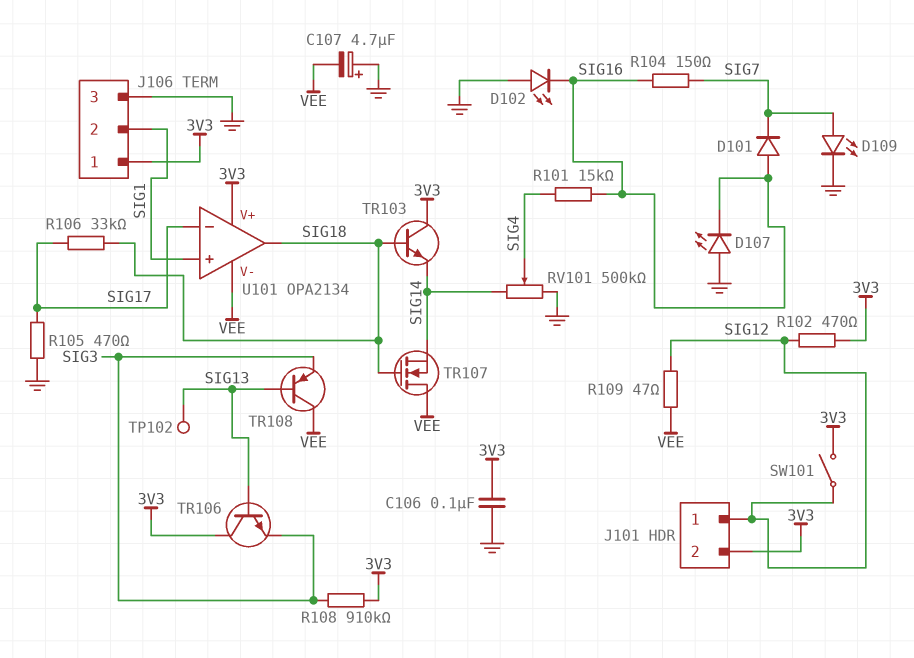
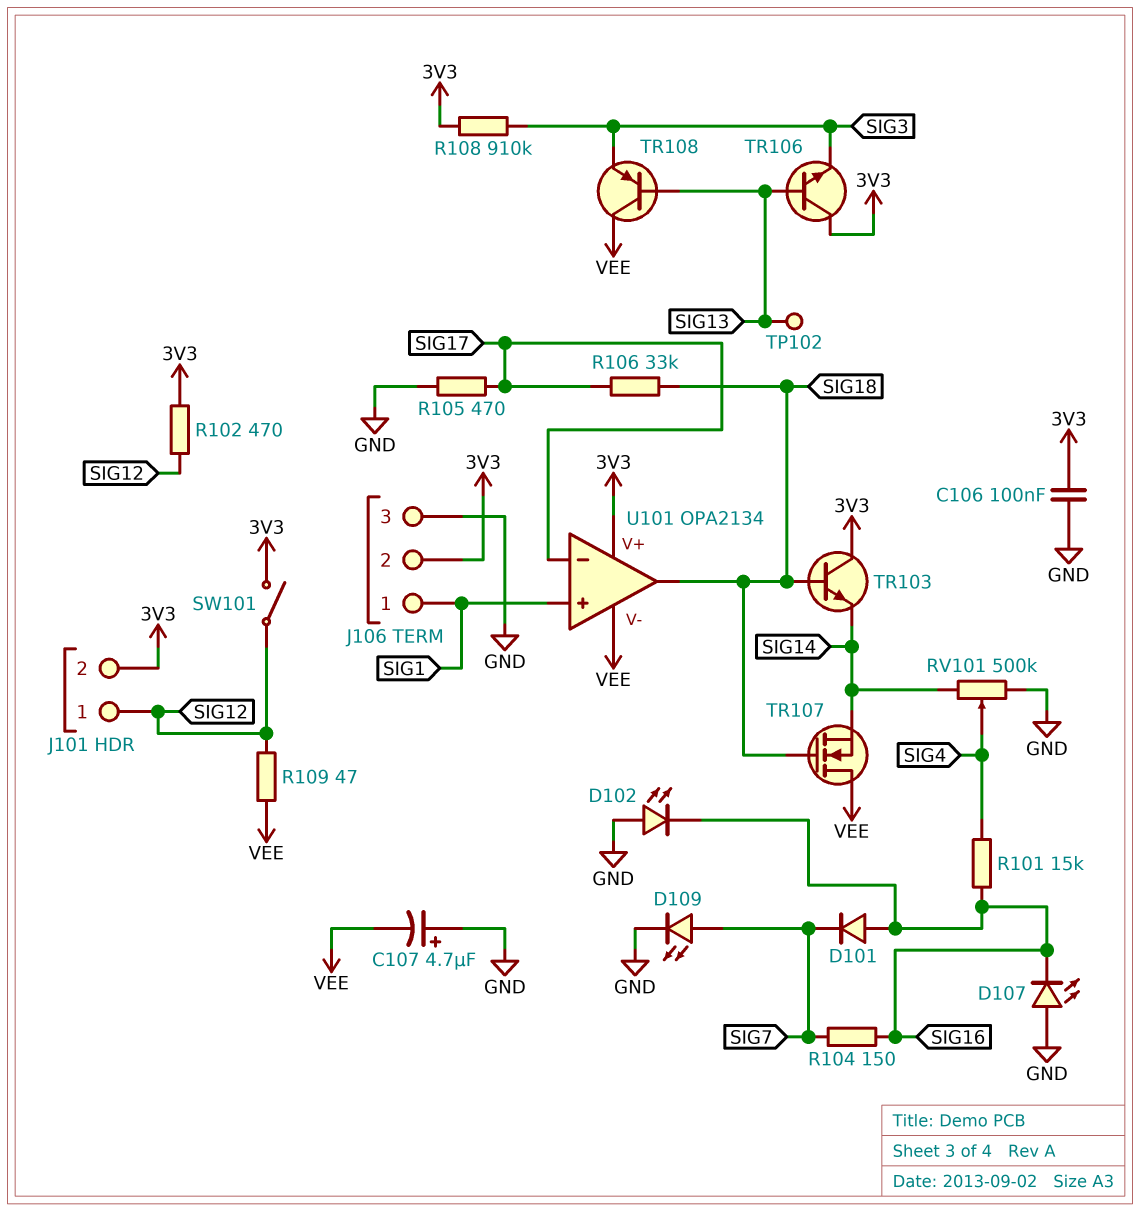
J106 pin 1: 3V3 -> SIG1
J106 pin 2: SIG1 -> 3V3

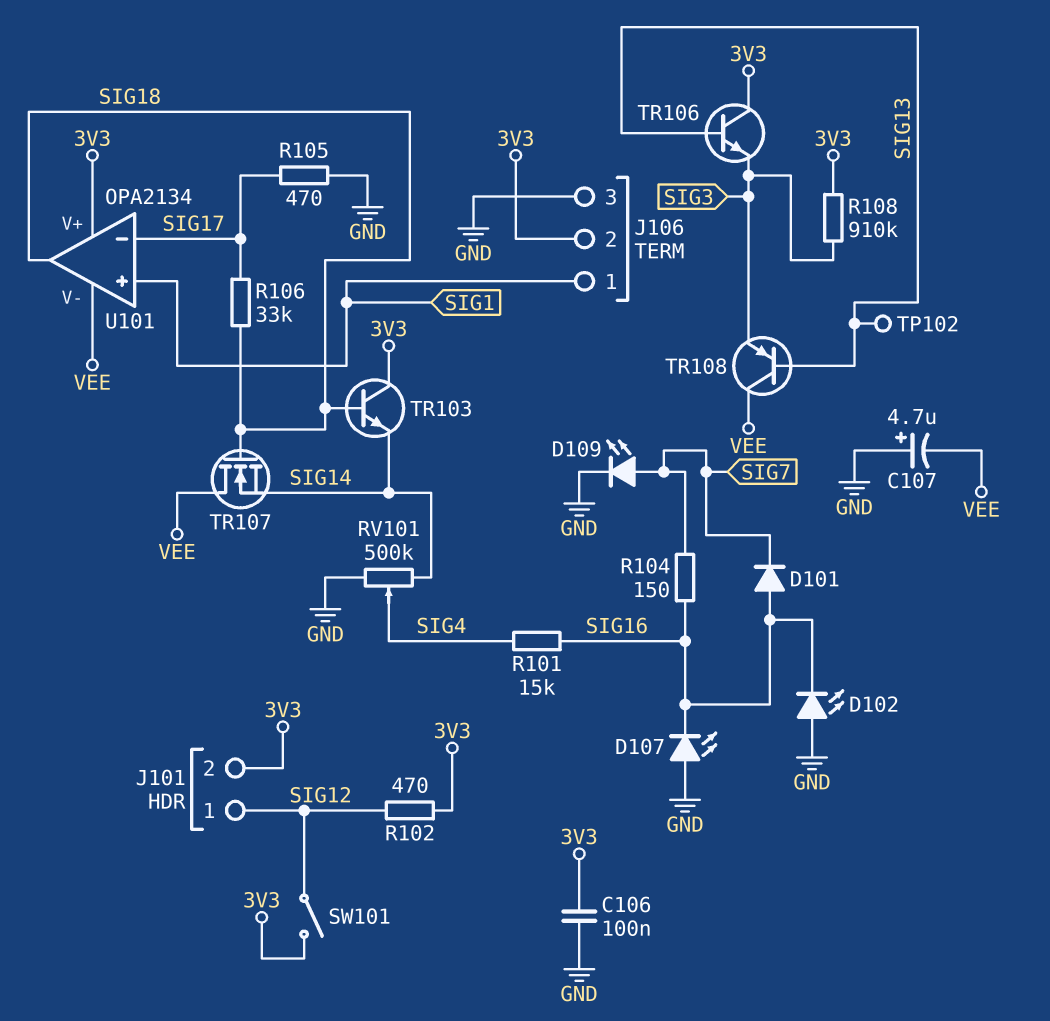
R109: 47 (SIG12, VEE) -> none

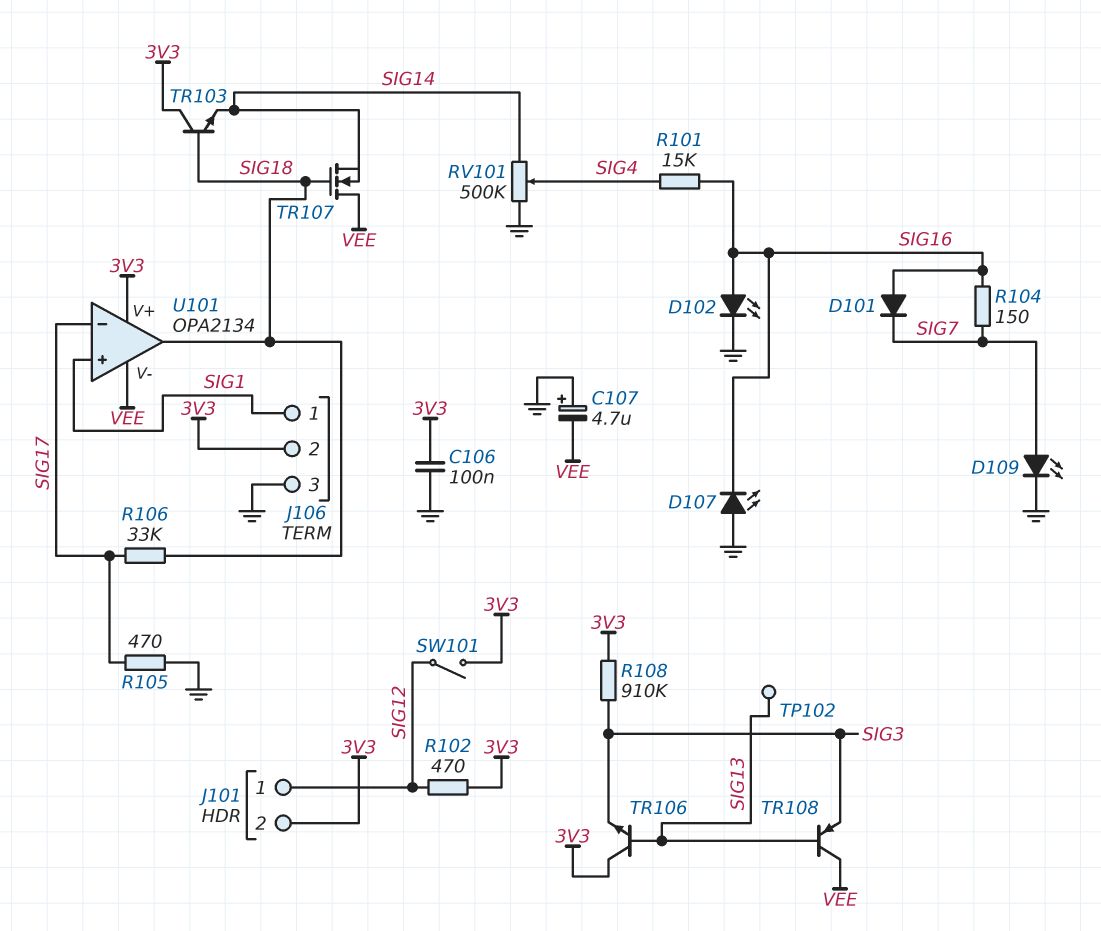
D102: LED (A GND, K SIG16) -> LED (A SIG16, K GND)

